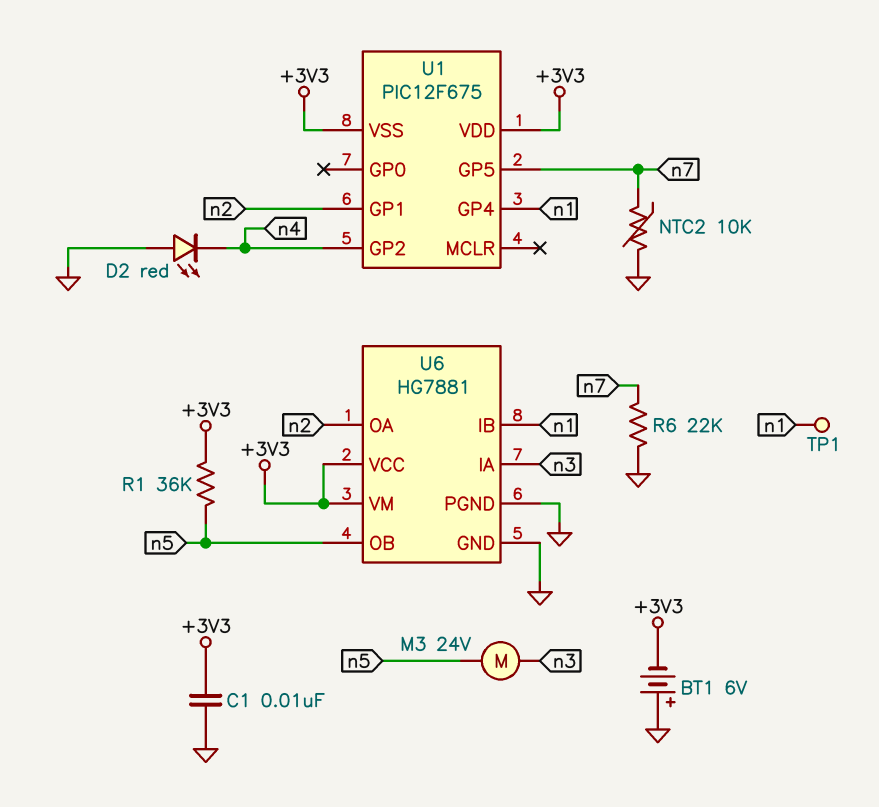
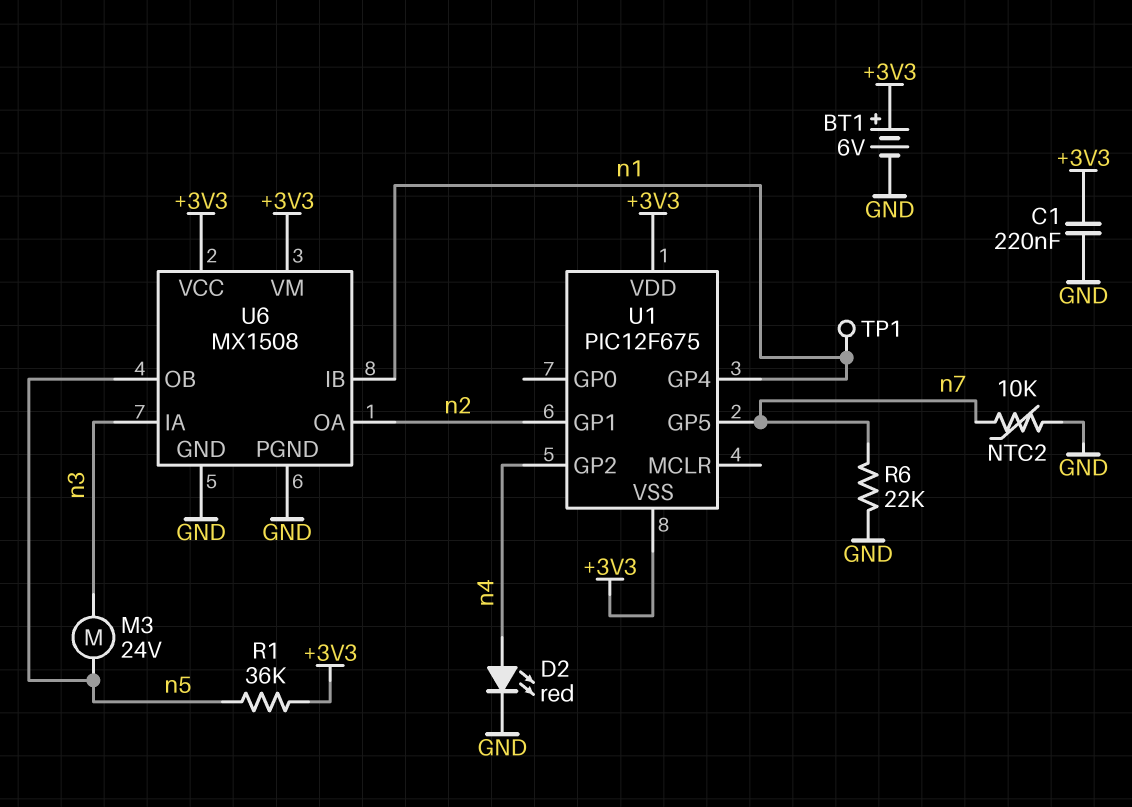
BT1: 6V (plus GND, minus +3V3) -> 6V (plus +3V3, minus GND)
C1: 10nF (+3V3, GND) -> 220nF (+3V3, GND)
D2: LED red (A GND, K n4) -> LED red (A n4, K GND)
U6: HG7881 -> MX1508

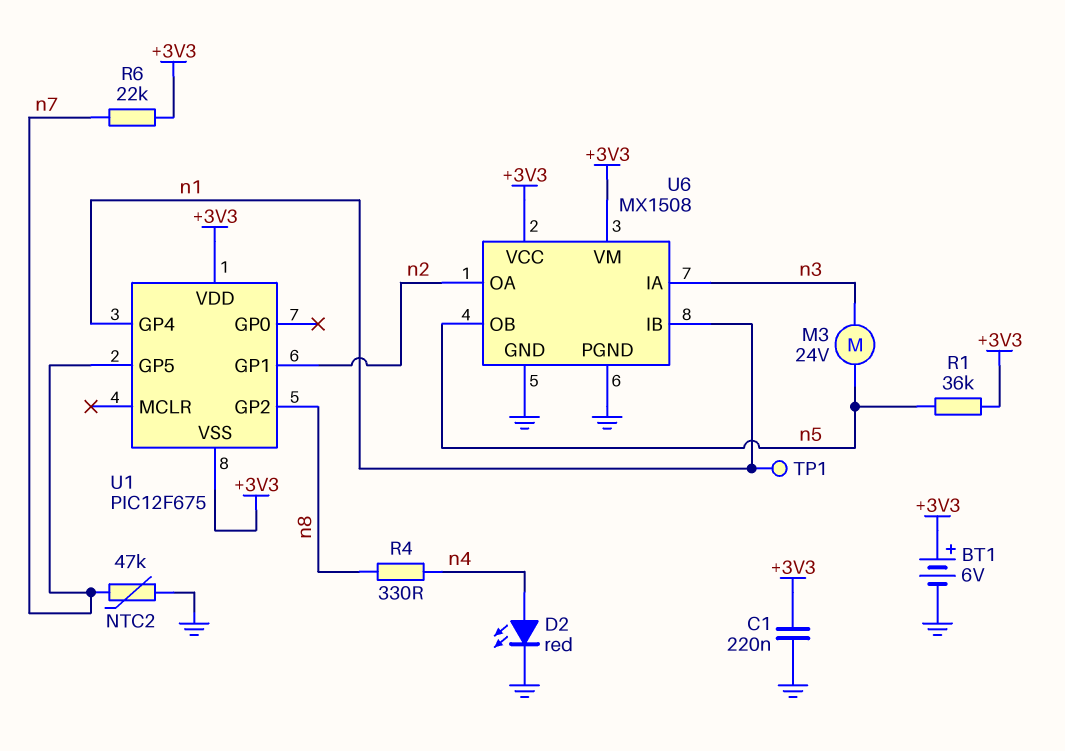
NTC2: 10k (GND, n7) -> 47k (GND, n7)
R4: none -> 330 (n4, n8)
R6: 22k (GND, n7) -> 22k (+3V3, n7)
U1 pin GP2: n4 -> n8

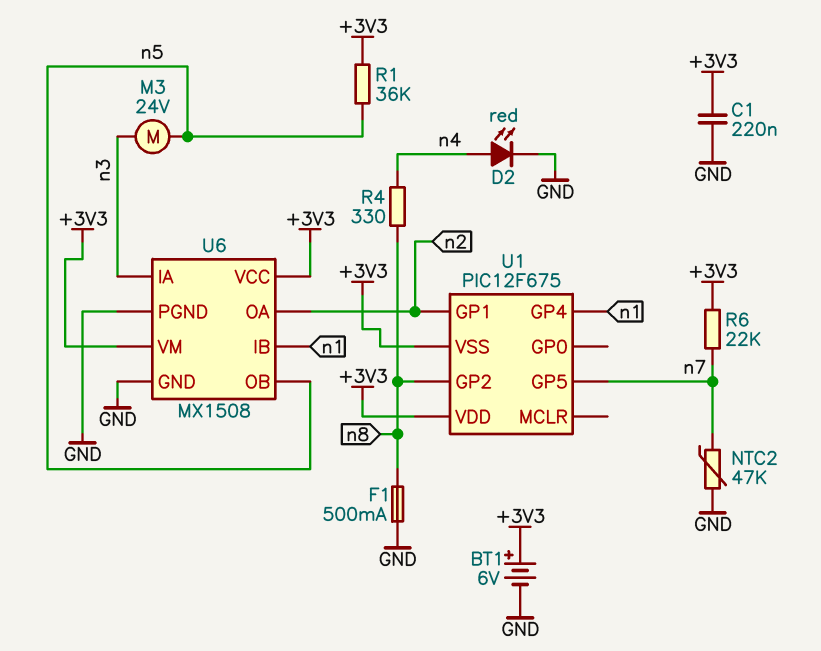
F1: none -> 500mA (GND, n8)
TP1: test point (n1) -> none

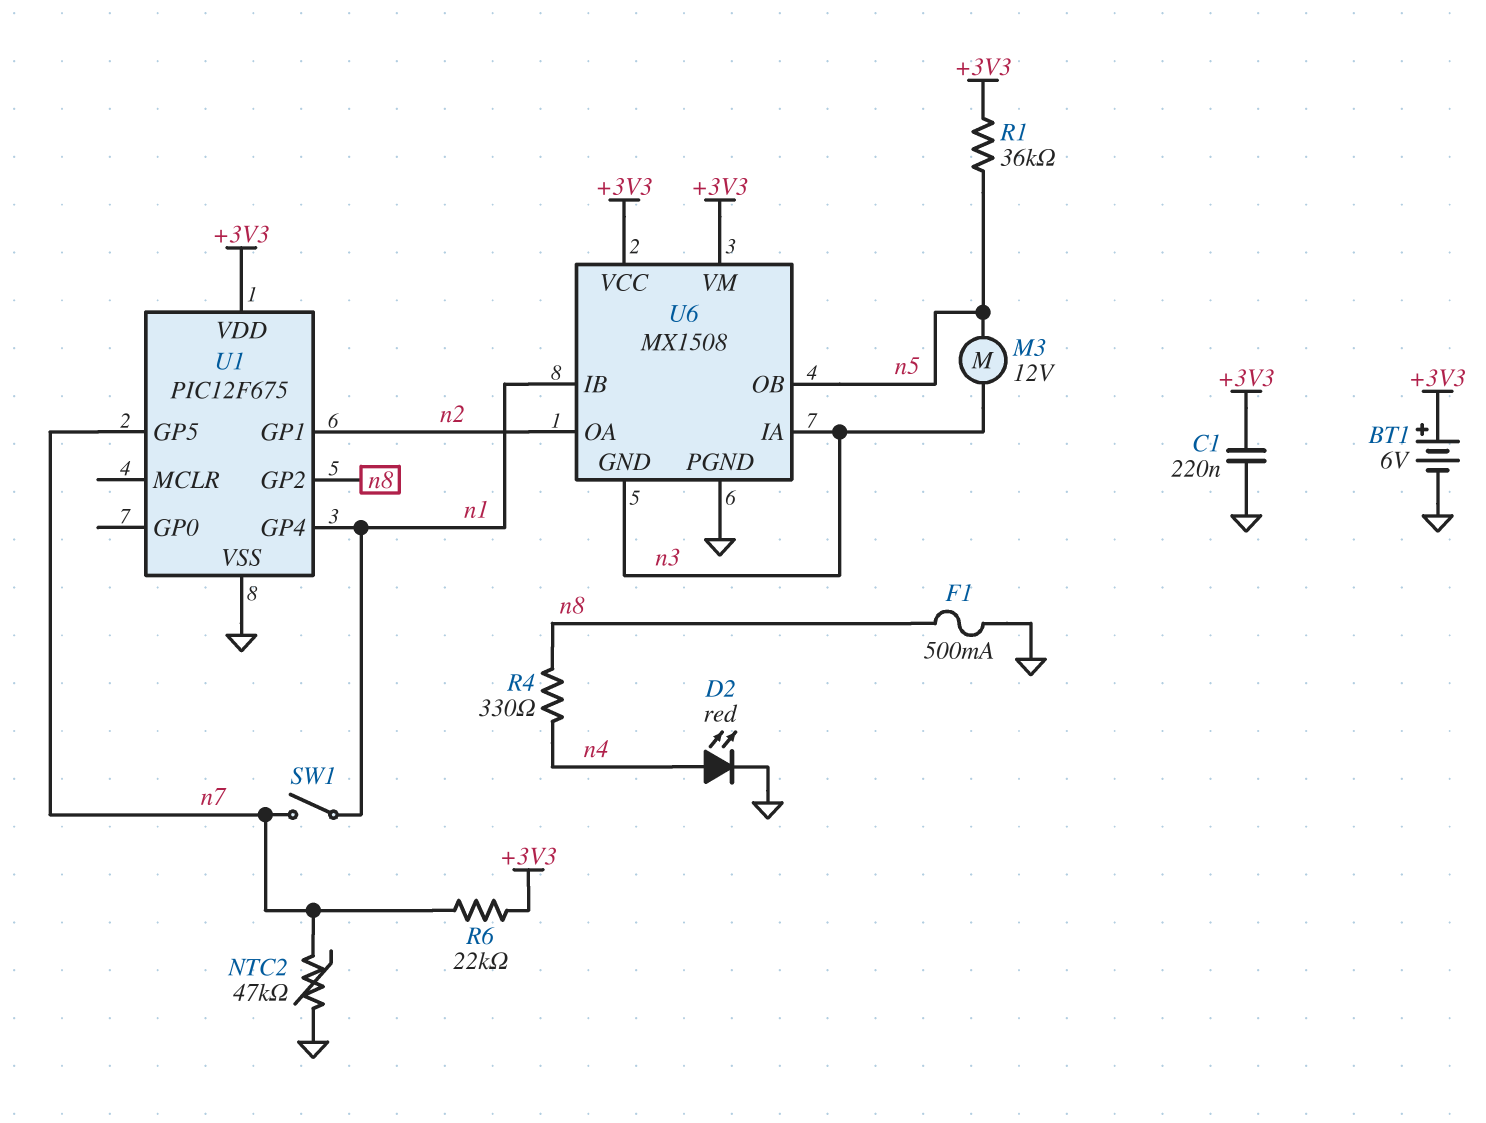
M3: motor 24V (n3, n5) -> motor 12V (n3, n5)
SW1: none -> switch (n1, n7)
U1 pin VSS: +3V3 -> GND
U6 pin GND: GND -> n3

